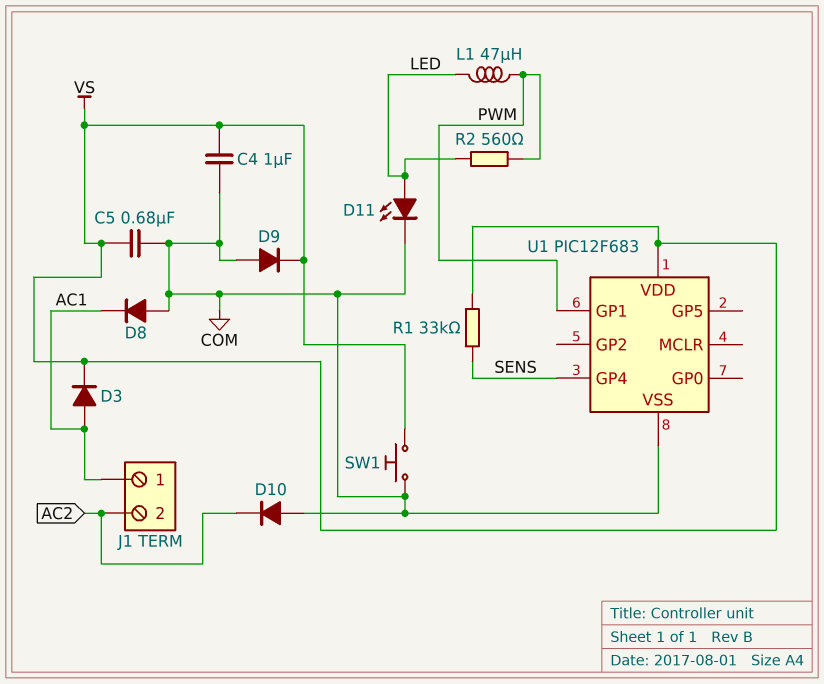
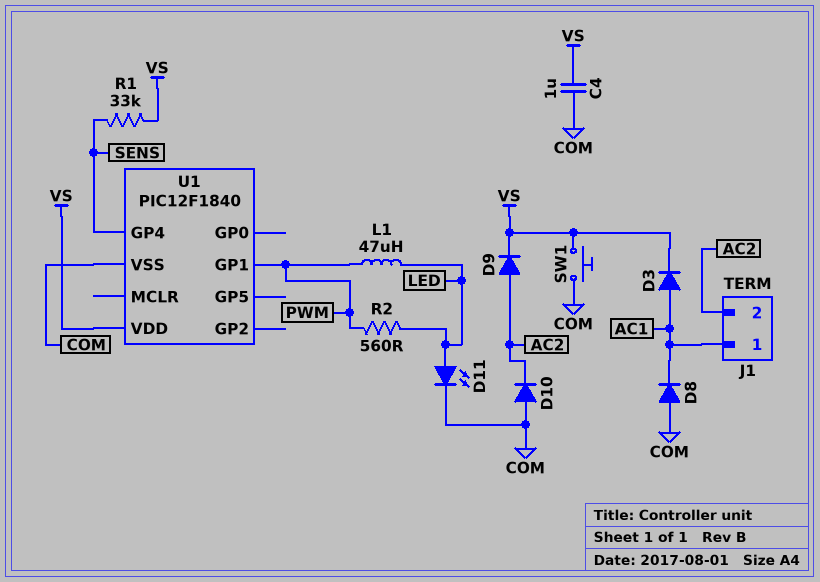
C5: 680nF (COM, VS) -> none
D9: diode (A COM, K VS) -> diode (A AC2, K VS)
U1: PIC12F683 -> PIC12F1840

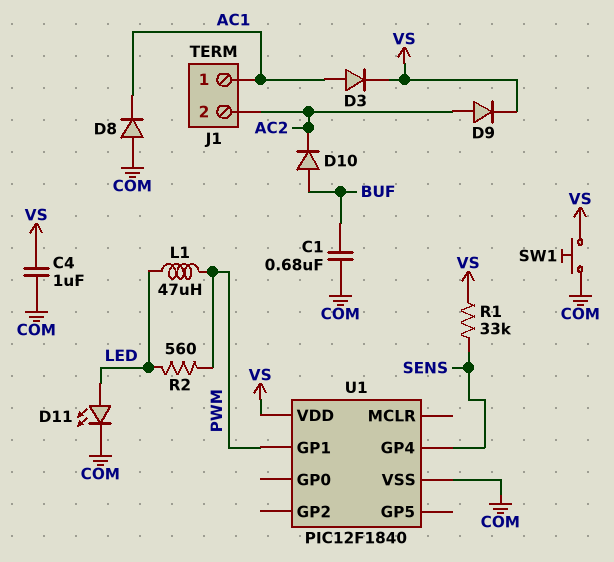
C1: none -> 680nF (BUF, COM)
D10: diode (A COM, K AC2) -> diode (A BUF, K AC2)

